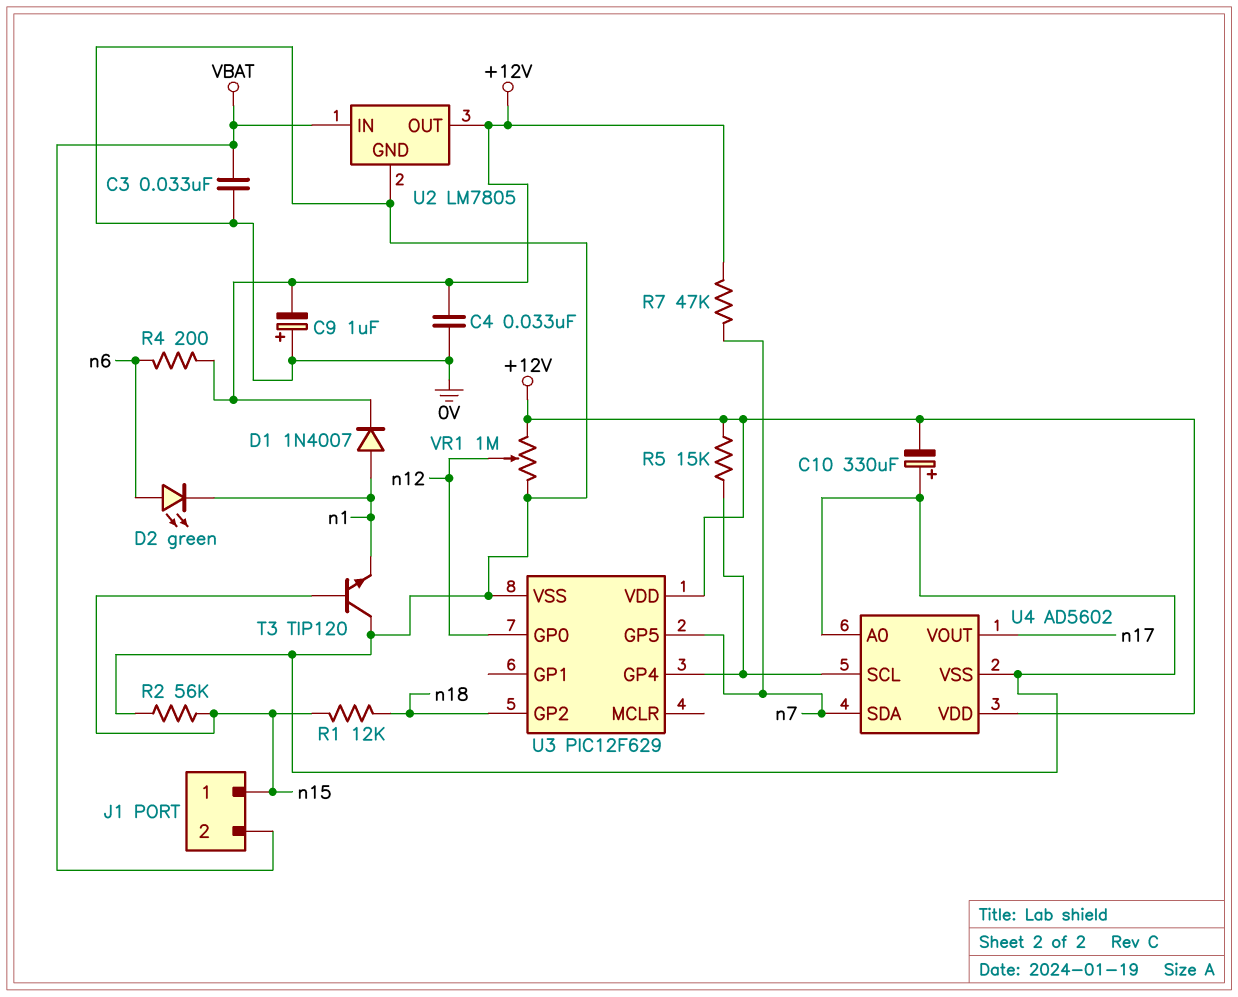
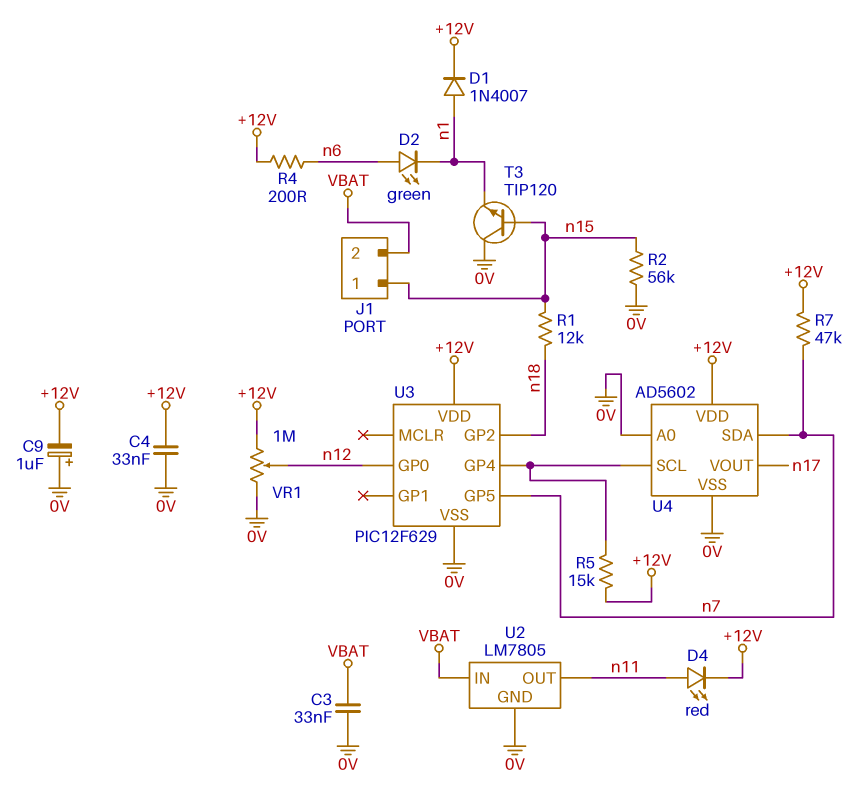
C10: 330uF (plus 0V, minus +12V) -> none
D4: none -> LED red (A n11, K +12V)
U2 pin OUT: +12V -> n11

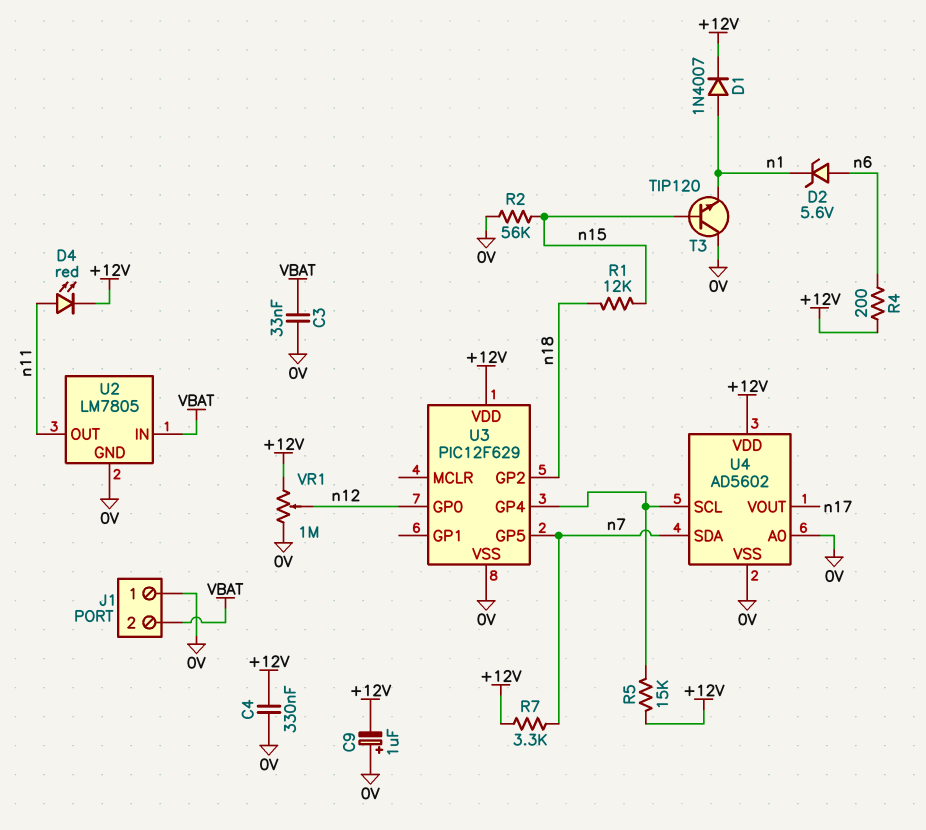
C4: 33nF (+12V, 0V) -> 330nF (+12V, 0V)
D2: LED green (A n6, K n1) -> zener 5.6V (A n6, K n1)
J1 pin 1: n15 -> 0V
R7: 47k (+12V, n7) -> 3.3k (+12V, n7)

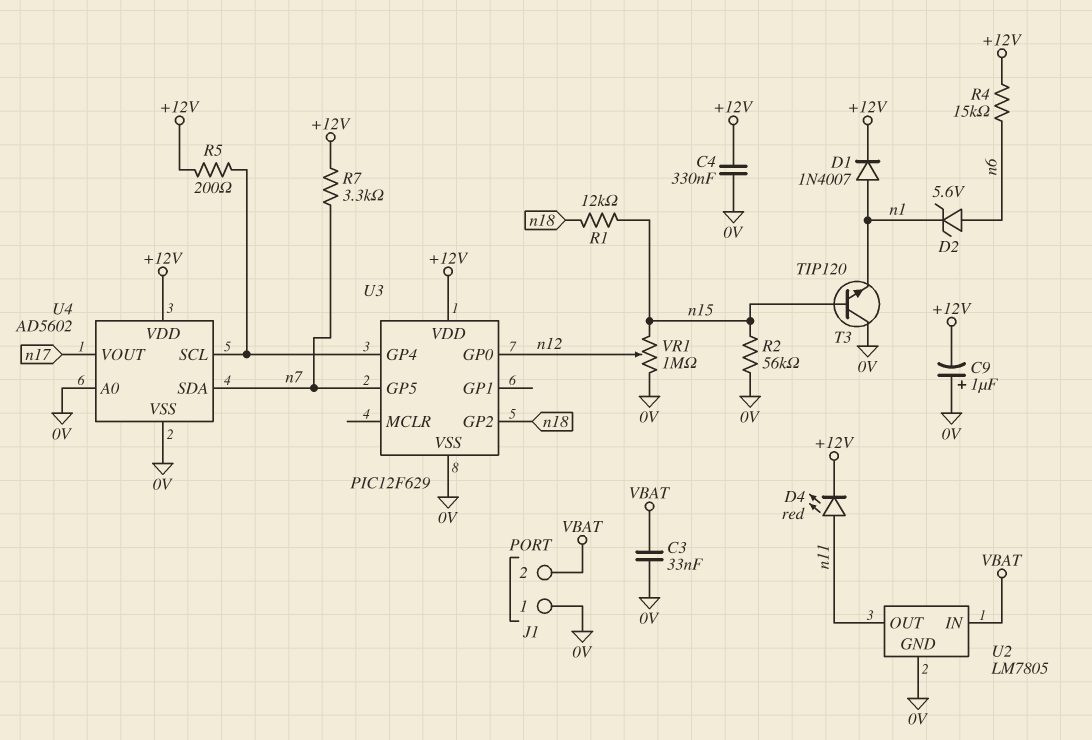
R4: 200 (+12V, n6) -> 15k (+12V, n6)
R5: 15k (+12V, U3/GP4) -> 200 (+12V, U3/GP4)
VR1: 1M (+12V, 0V, wiper n12) -> 1M (0V, n15, wiper n12)

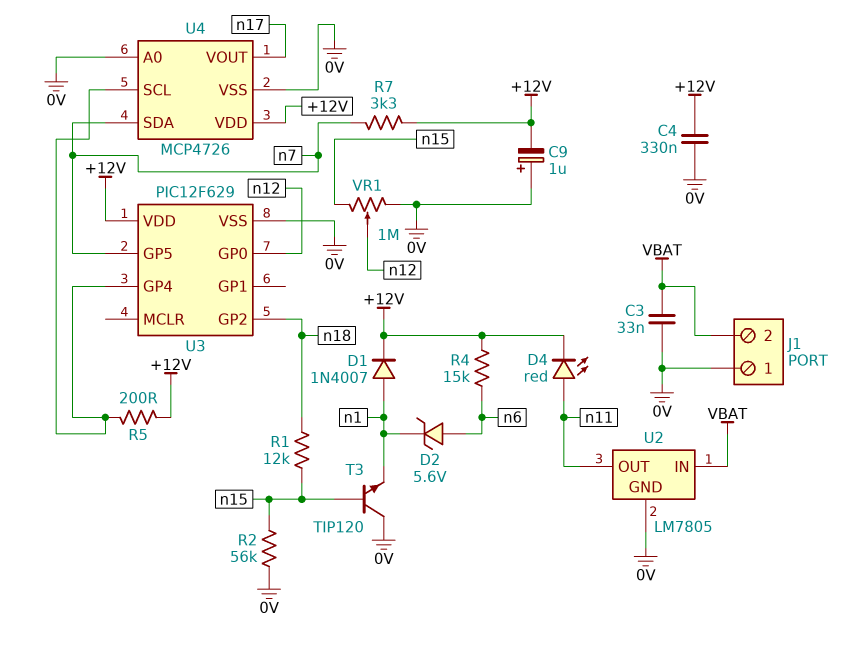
U4: AD5602 -> MCP4726

